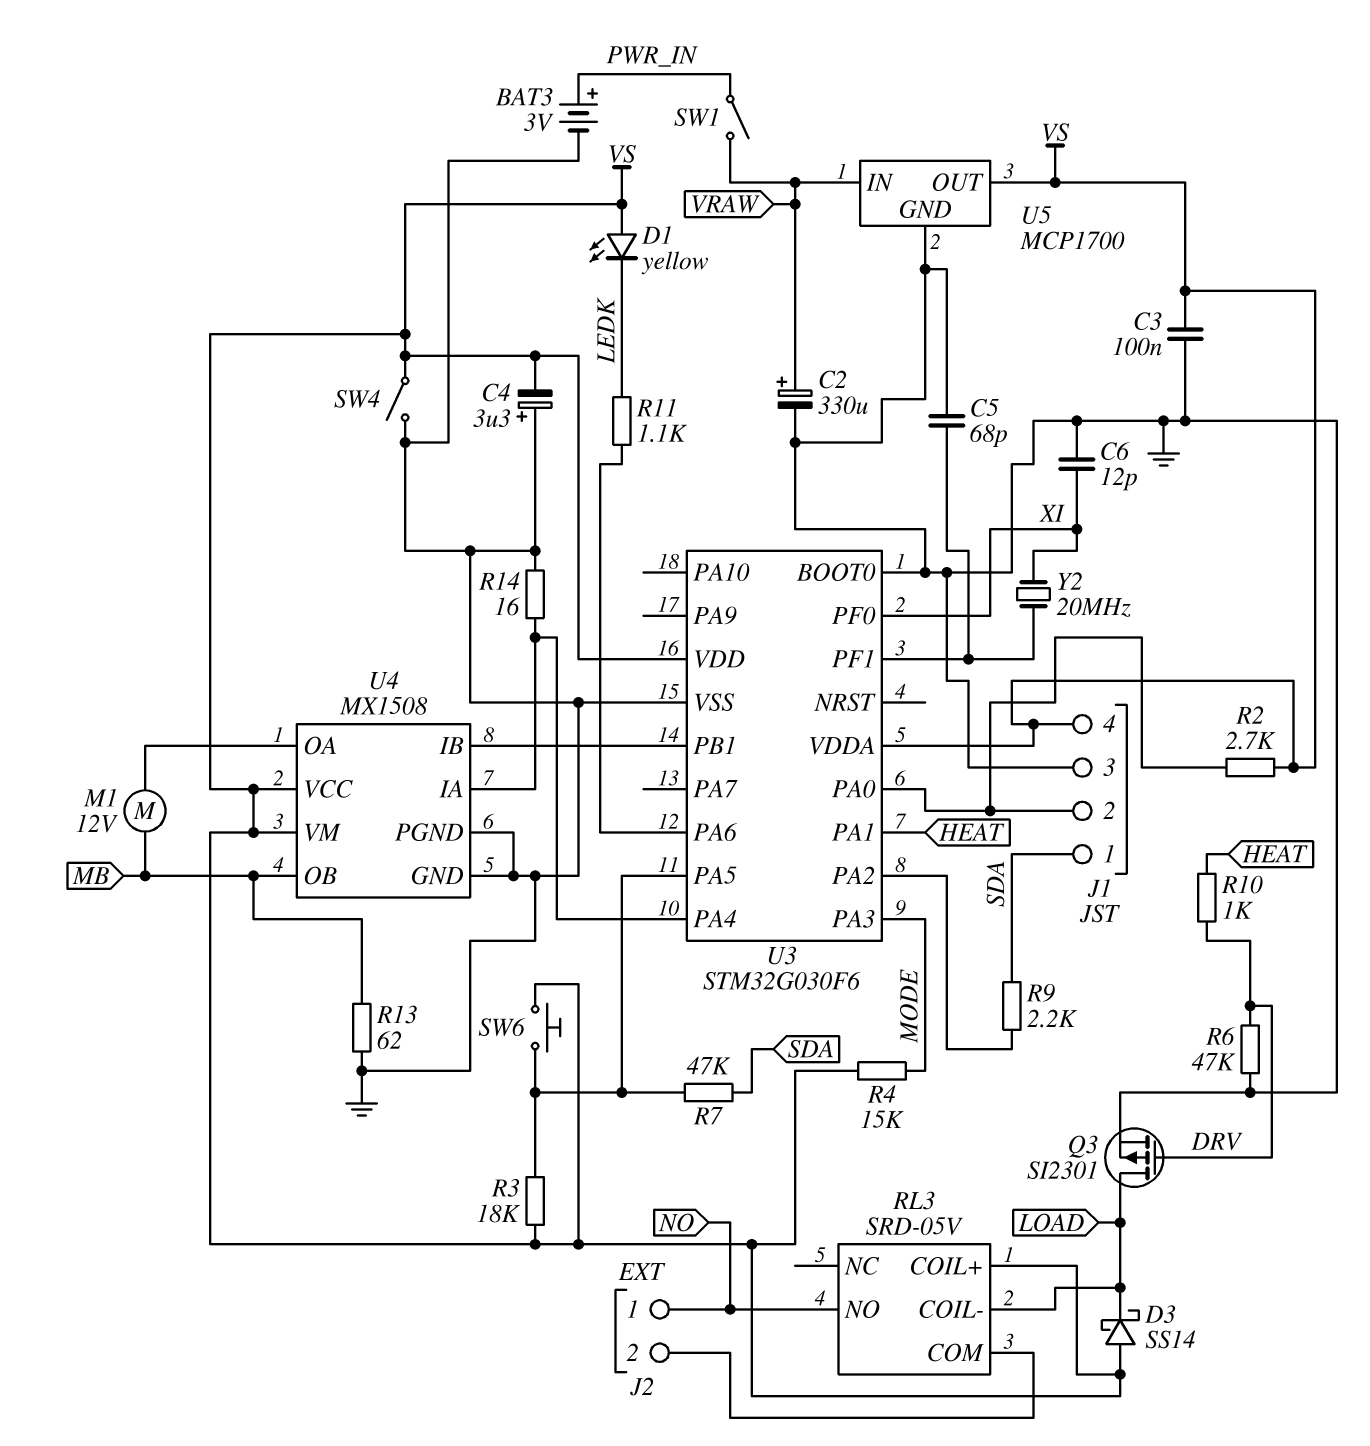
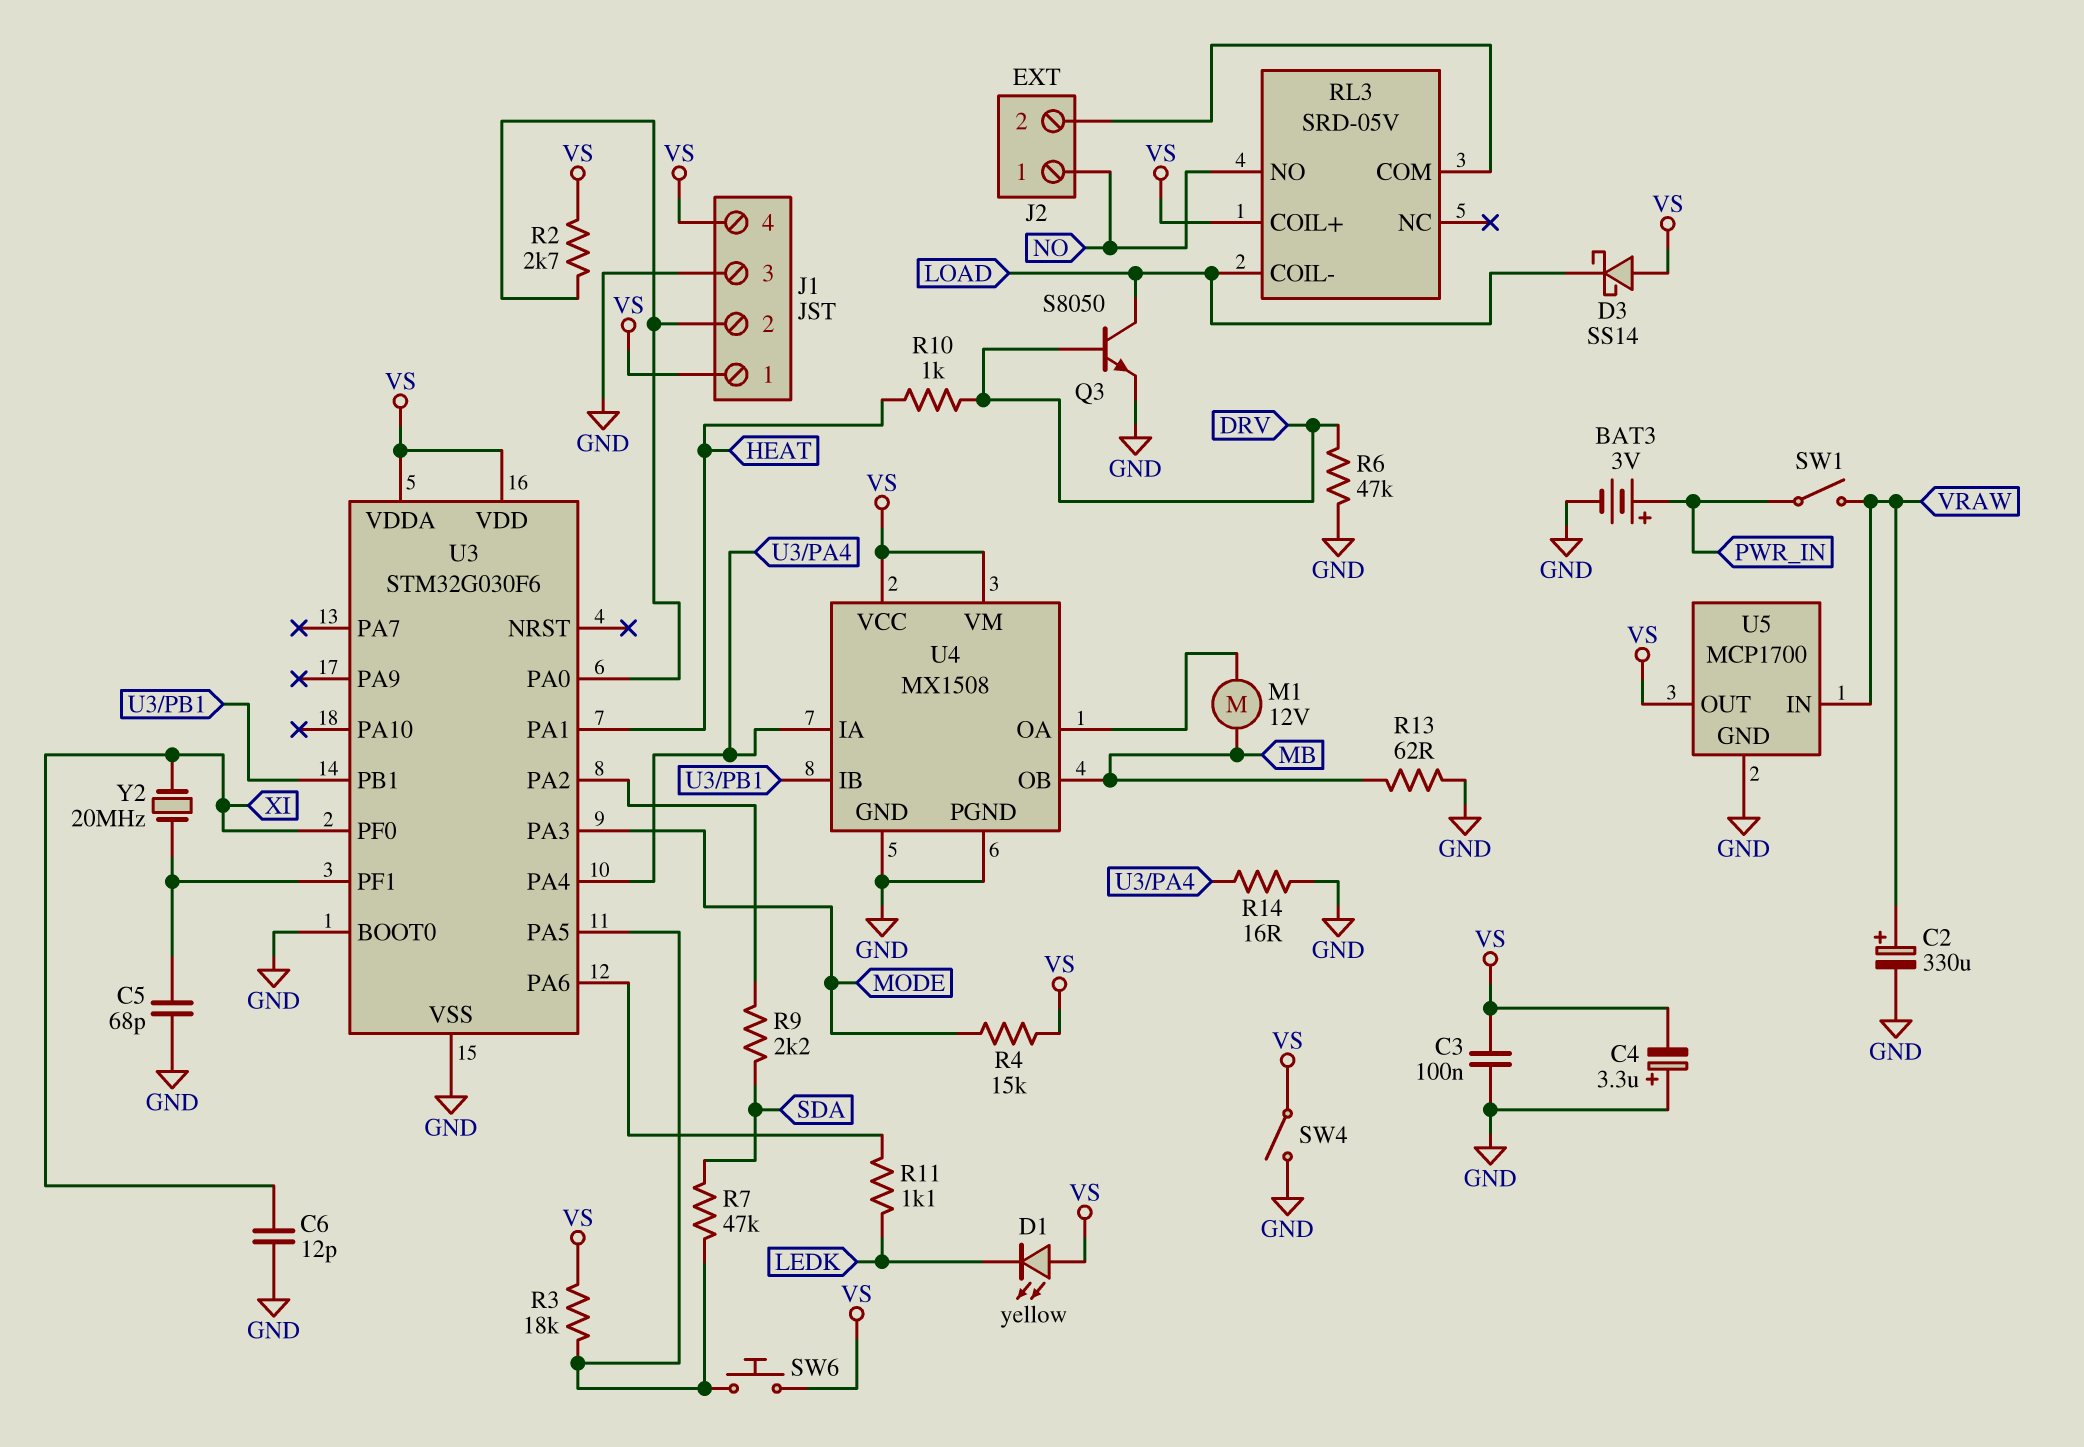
J1 pin 1: SDA -> VS
Q3: PMOS SI2301 (G DRV, D LOAD, S GND) -> NPN S8050 (B DRV, C LOAD, E GND)

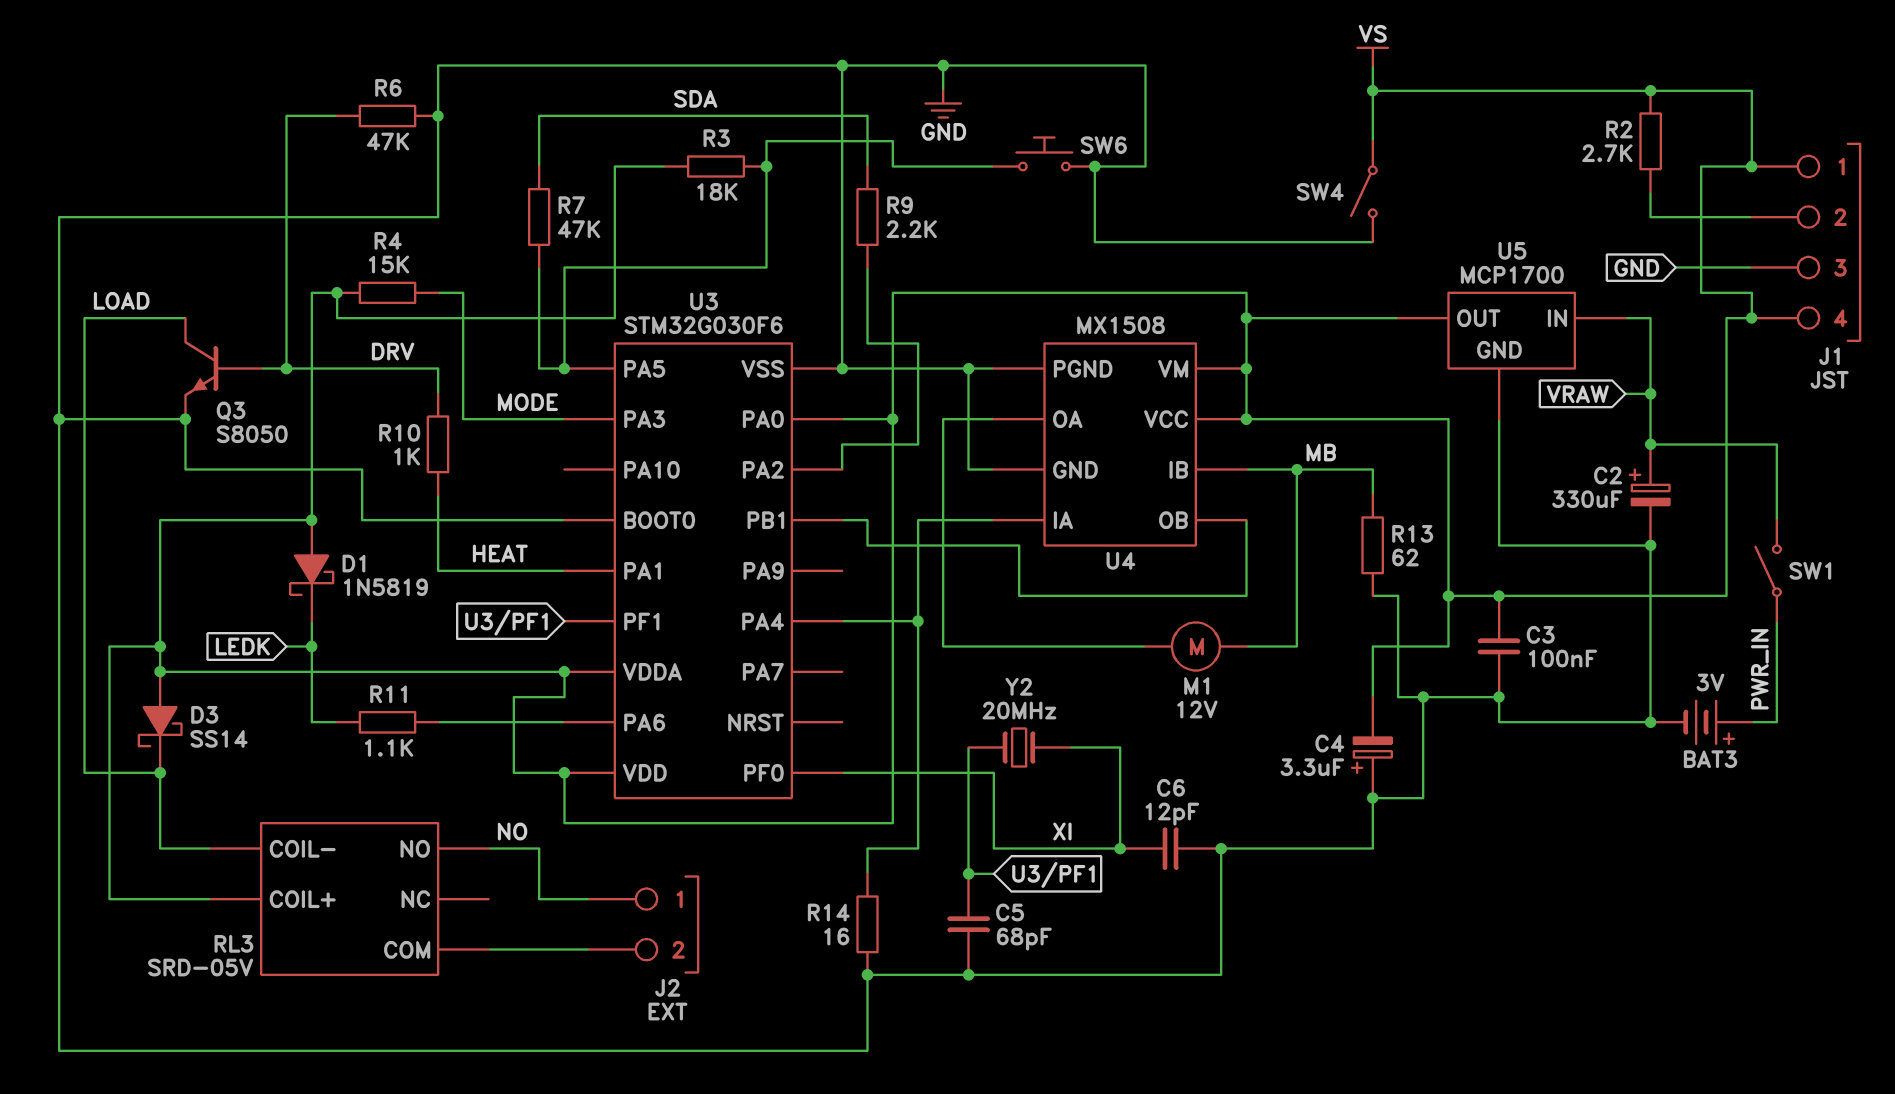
D1: LED yellow (A VS, K LEDK) -> schottky 1N5819 (A VS, K LEDK)
SW6: button (U3/PA5, VS) -> button (GND, U3/PA5)
U3 pin PA0: J1/2 -> VS
U4 pin IB: U3/PB1 -> MB
U4 pin OB: MB -> U3/PB1

